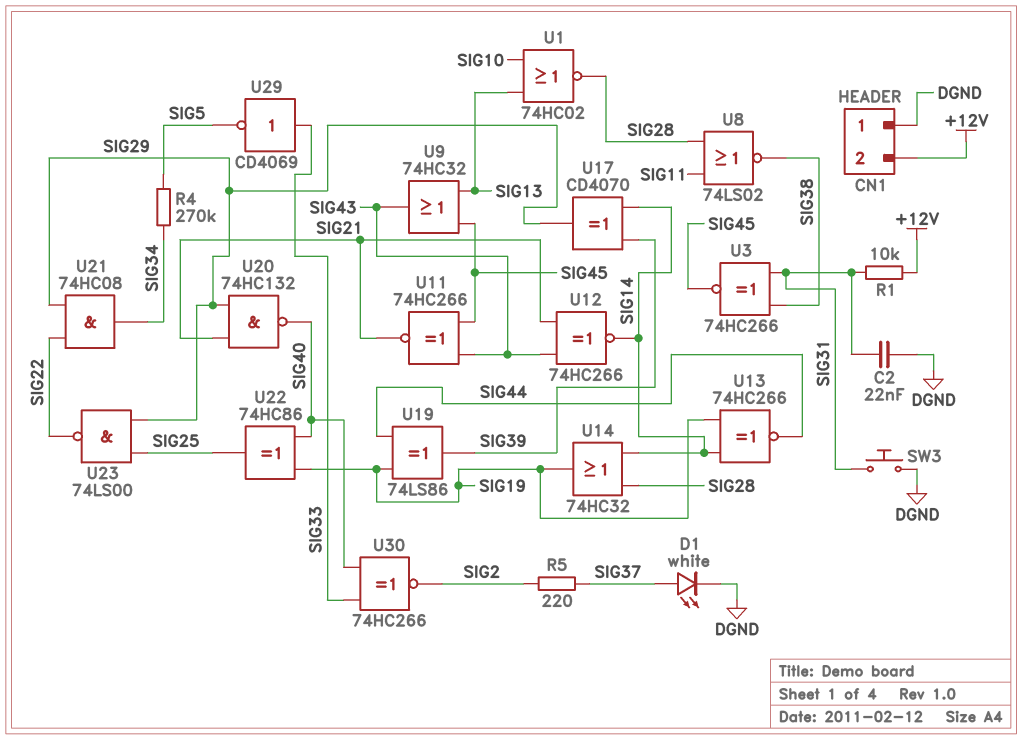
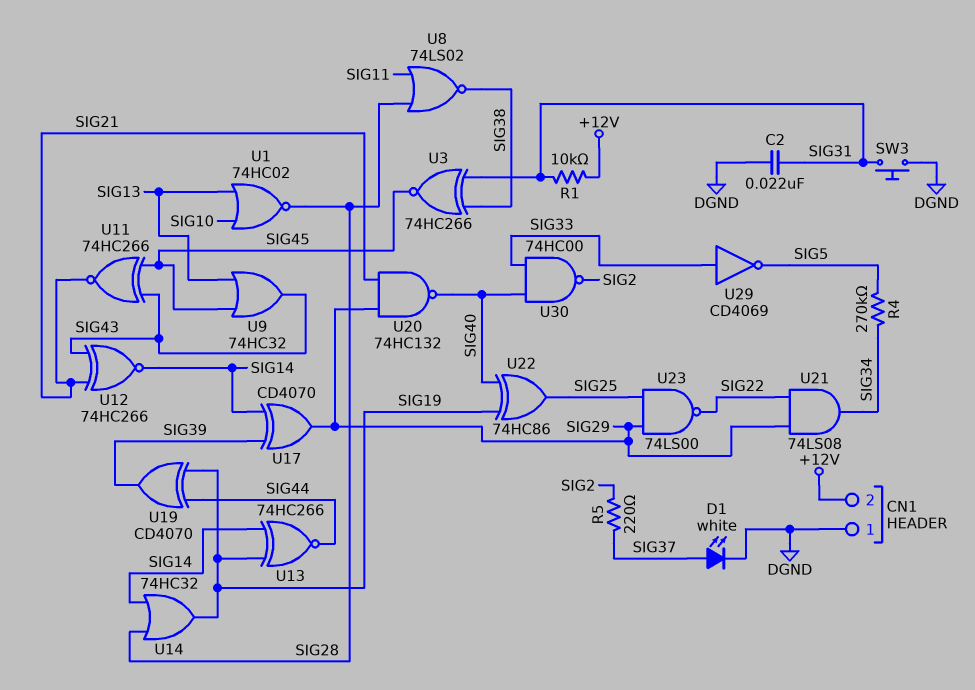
U19: XOR 74LS86 (in SIG19, in SIG44, out SIG39) -> XOR CD4070 (in SIG19, in SIG44, out SIG39)
U21: AND 74HC08 (in SIG22, in SIG29, out SIG34) -> AND 74LS08 (in SIG22, in SIG29, out SIG34)
U30: XNOR 74HC266 (in SIG33, in SIG40, out SIG2) -> NAND 74HC00 (in SIG33, in SIG40, out SIG2)

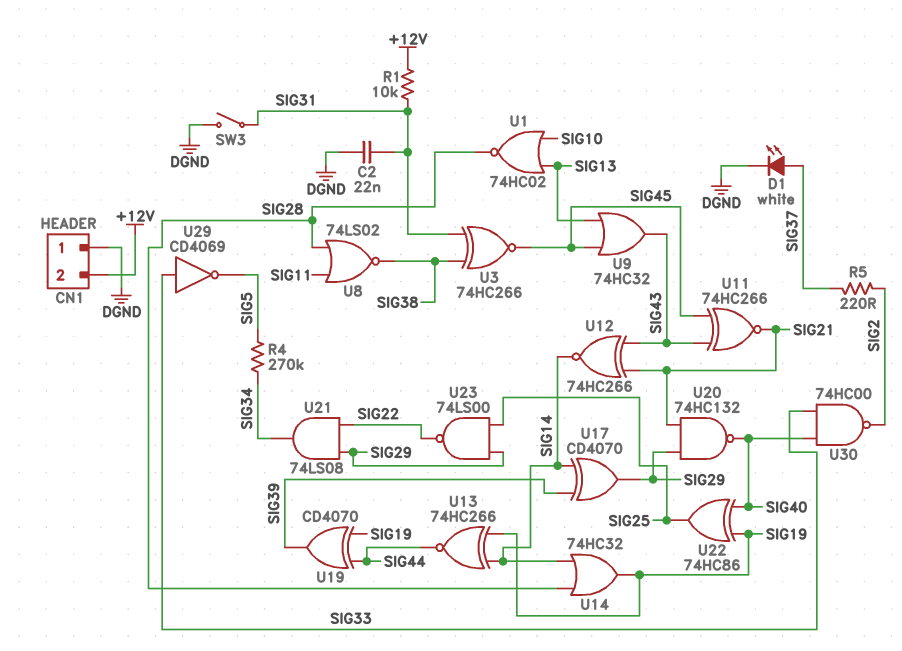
SW3: button (DGND, SIG31) -> switch (DGND, SIG31)

